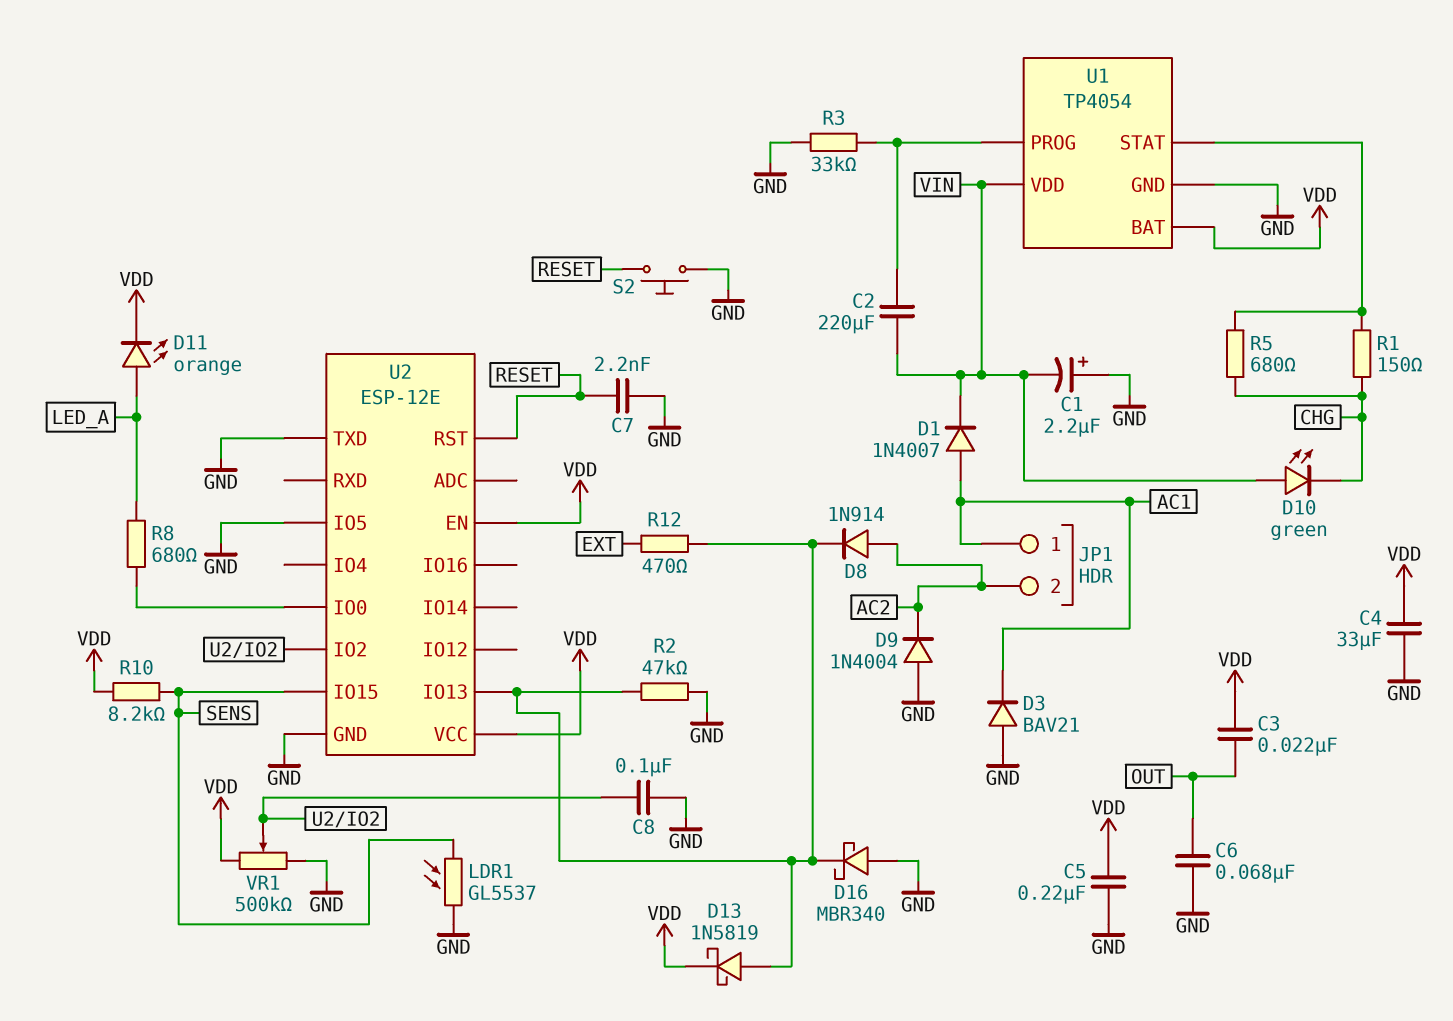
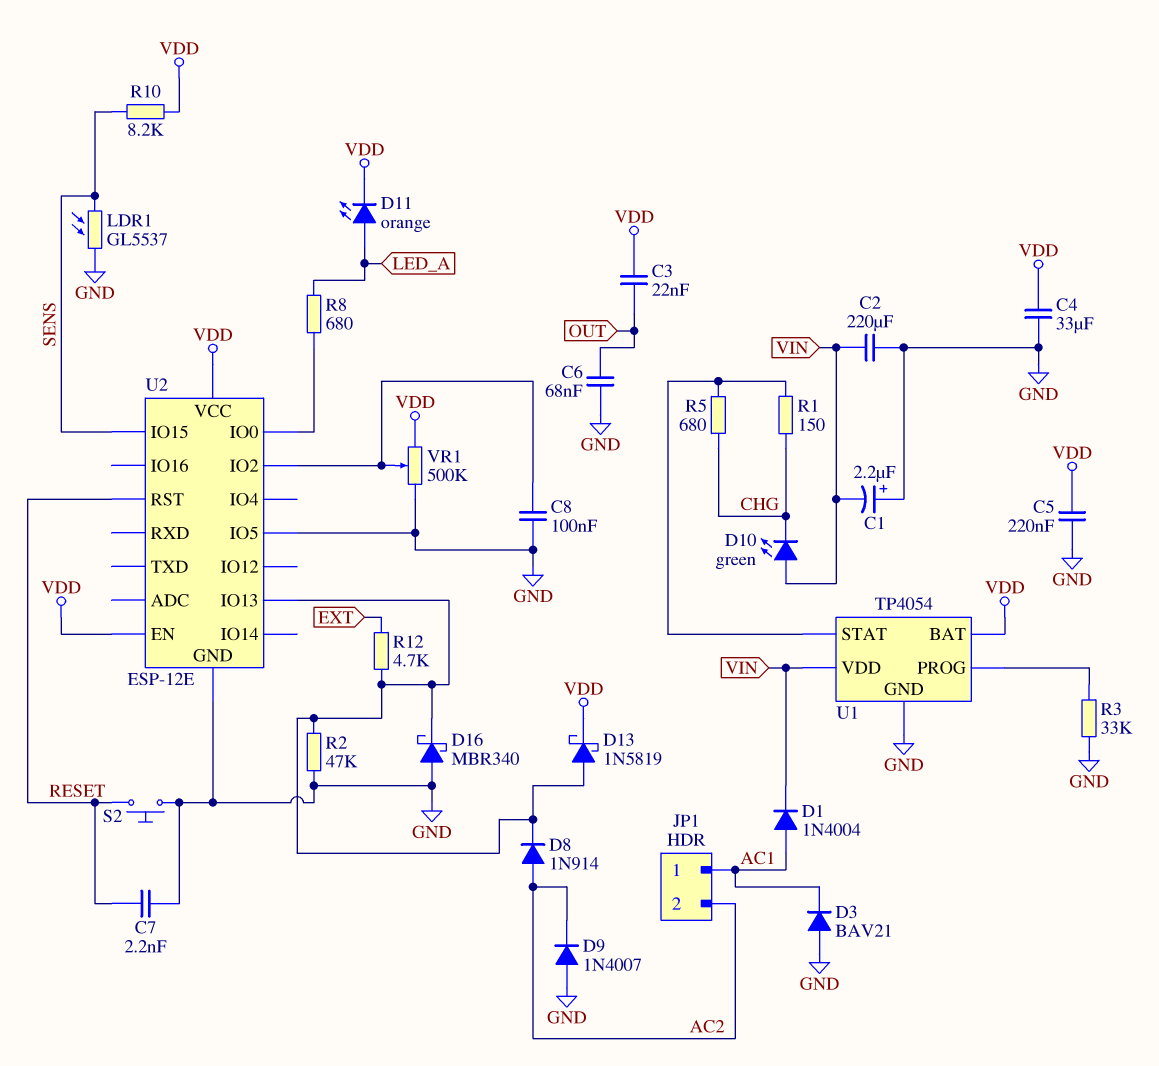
C2: 220uF (U1/PROG, VIN) -> 220uF (GND, VIN)
D1: diode 1N4007 (A AC1, K VIN) -> diode 1N4004 (A AC1, K VIN)
D9: diode 1N4004 (A GND, K AC2) -> diode 1N4007 (A GND, K AC2)
R12: 470 (EXT, U2/IO13) -> 4.7k (EXT, U2/IO13)
U2 pin TXD: GND -> none

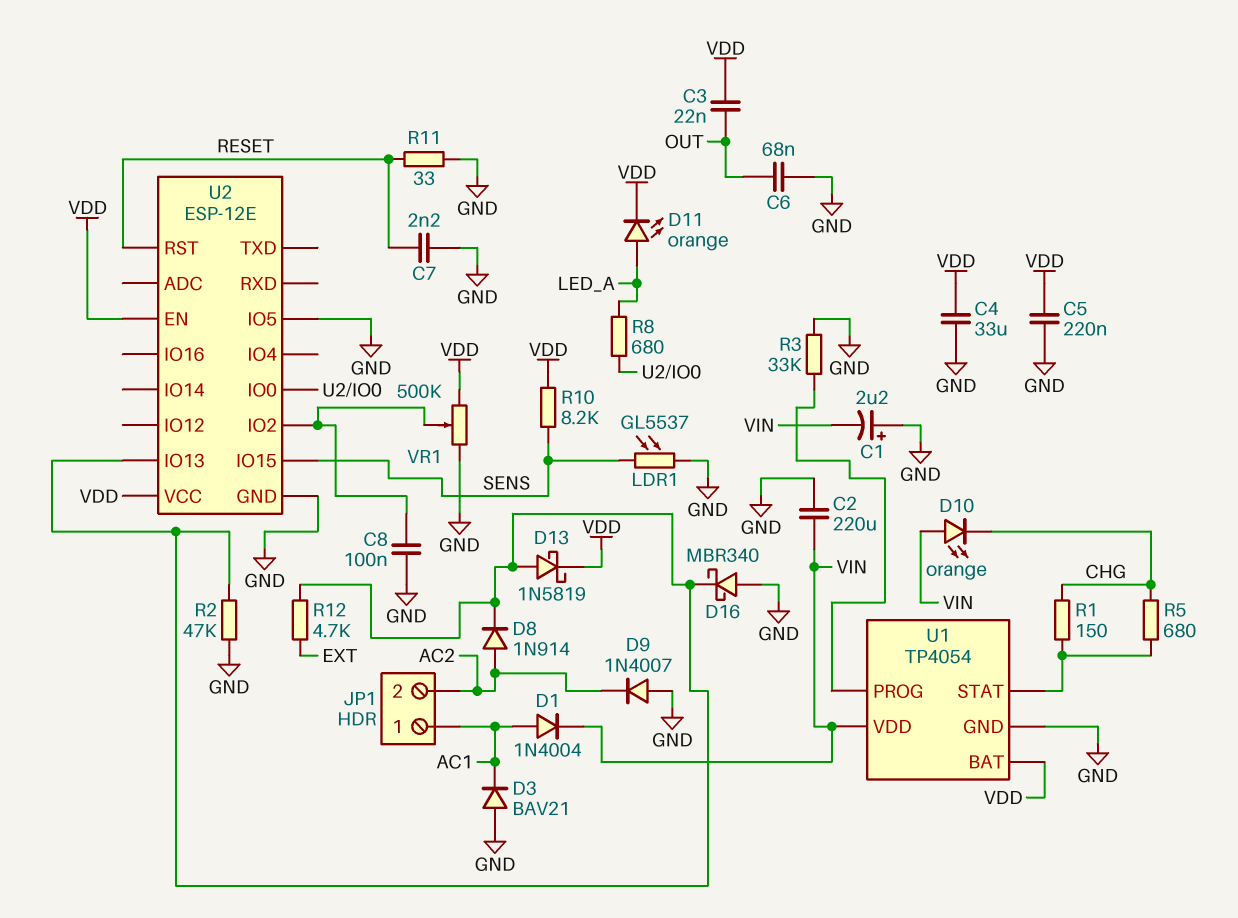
D10: LED green (A VIN, K CHG) -> LED orange (A VIN, K CHG)
R11: none -> 33 (GND, RESET)
S2: button (GND, RESET) -> none

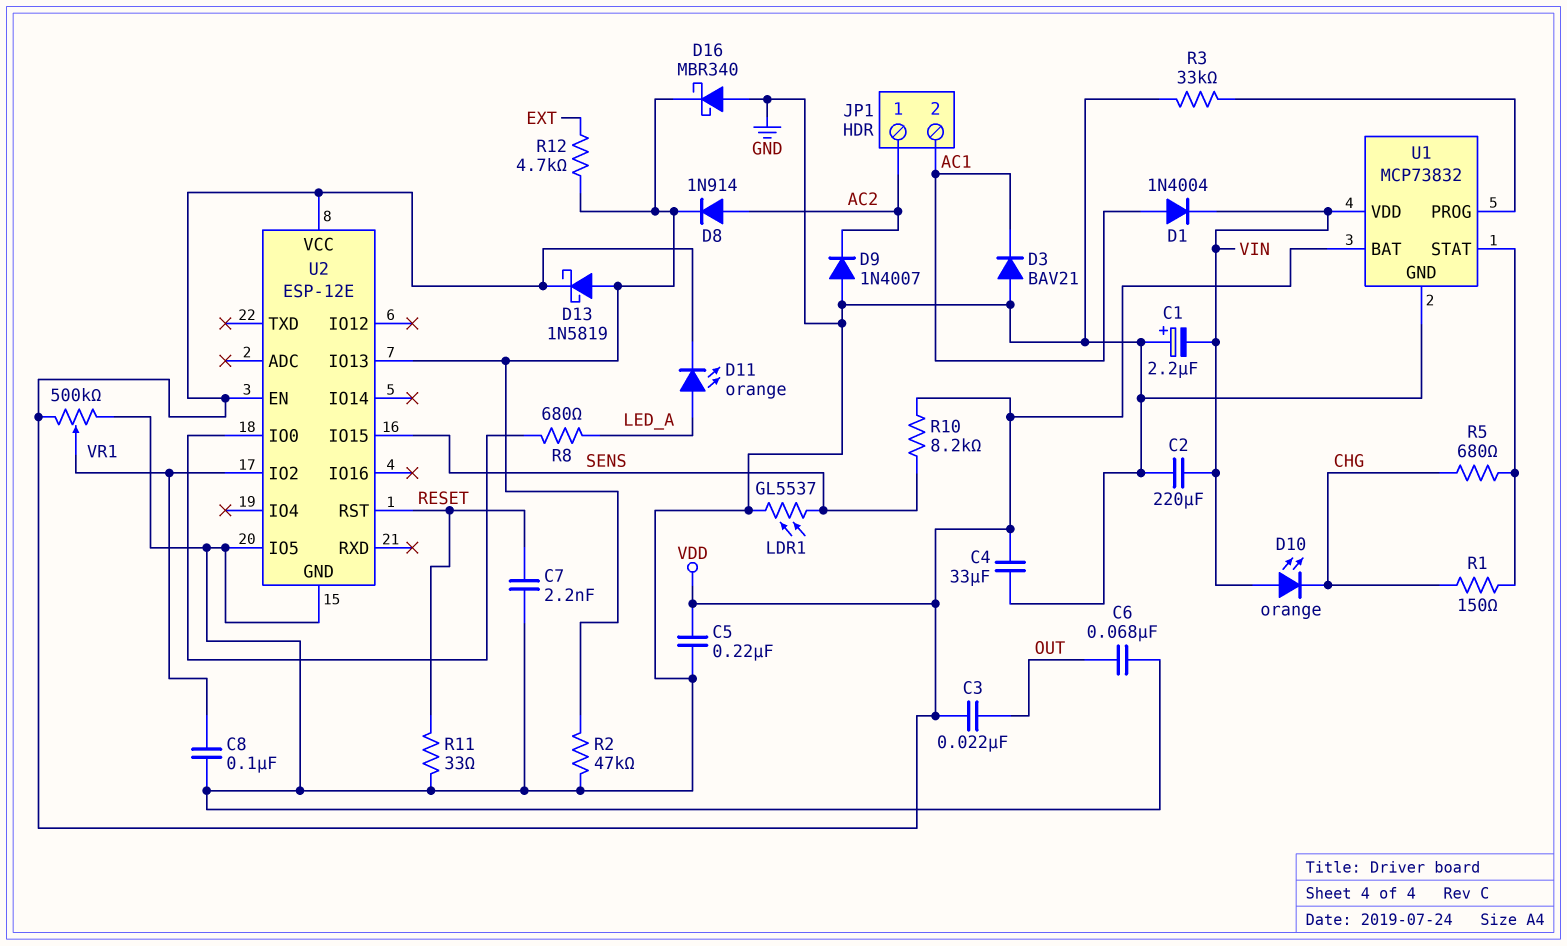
JP1 pin 1: AC1 -> AC2
JP1 pin 2: AC2 -> AC1
U1: TP4054 -> MCP73832

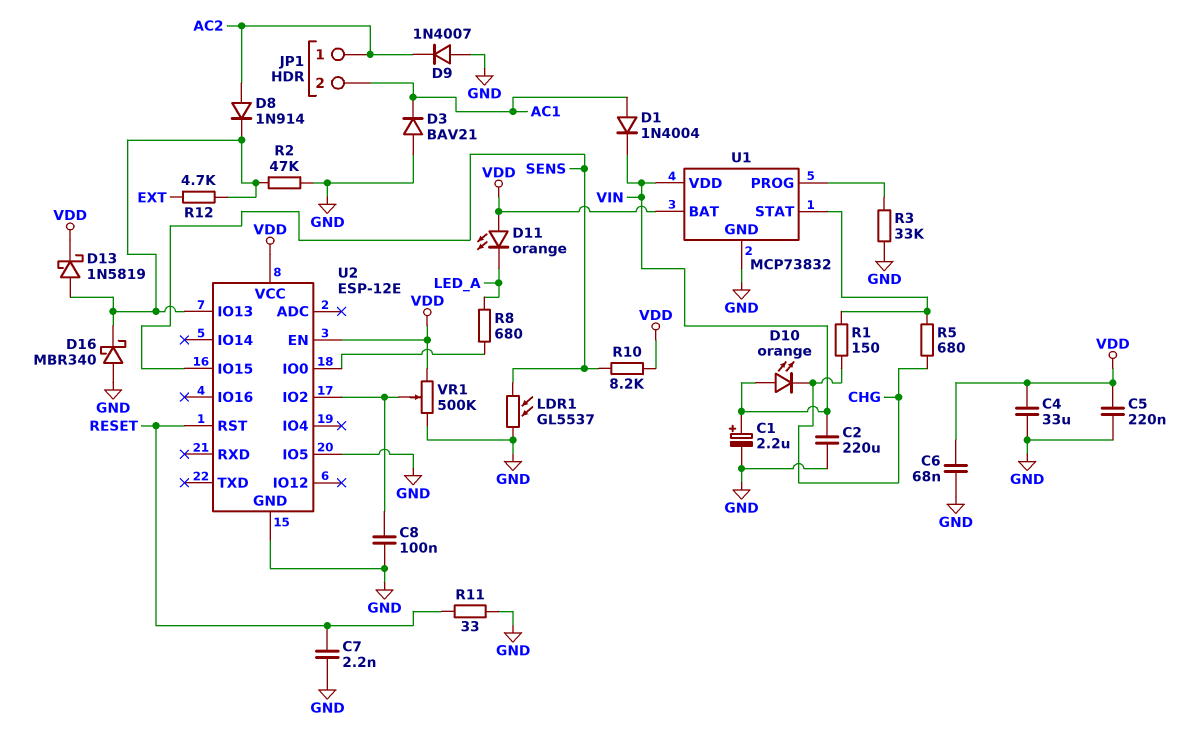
C1: 2.2uF (plus GND, minus VIN) -> 2.2uF (plus VIN, minus GND)
C3: 22nF (OUT, VDD) -> none
C6: 68nF (GND, OUT) -> 68nF (GND, VDD)
D11: LED orange (A LED_A, K VDD) -> LED orange (A VDD, K LED_A)

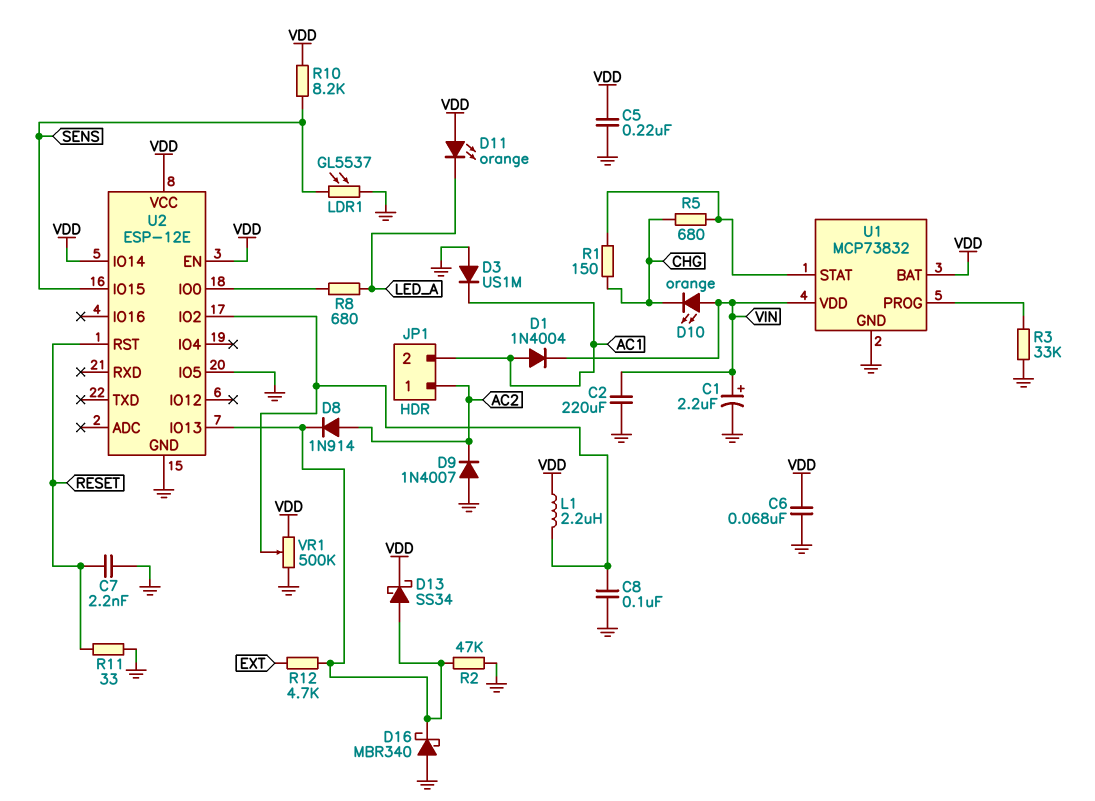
C4: 33uF (GND, VDD) -> none
D3: diode BAV21 (A GND, K AC1) -> diode US1M (A GND, K AC1)
D13: schottky 1N5819 (A U2/IO13, K VDD) -> schottky SS34 (A U2/IO13, K VDD)
L1: none -> 2.2uH (U2/IO2, VDD)
U2 pin IO14: none -> VDD

